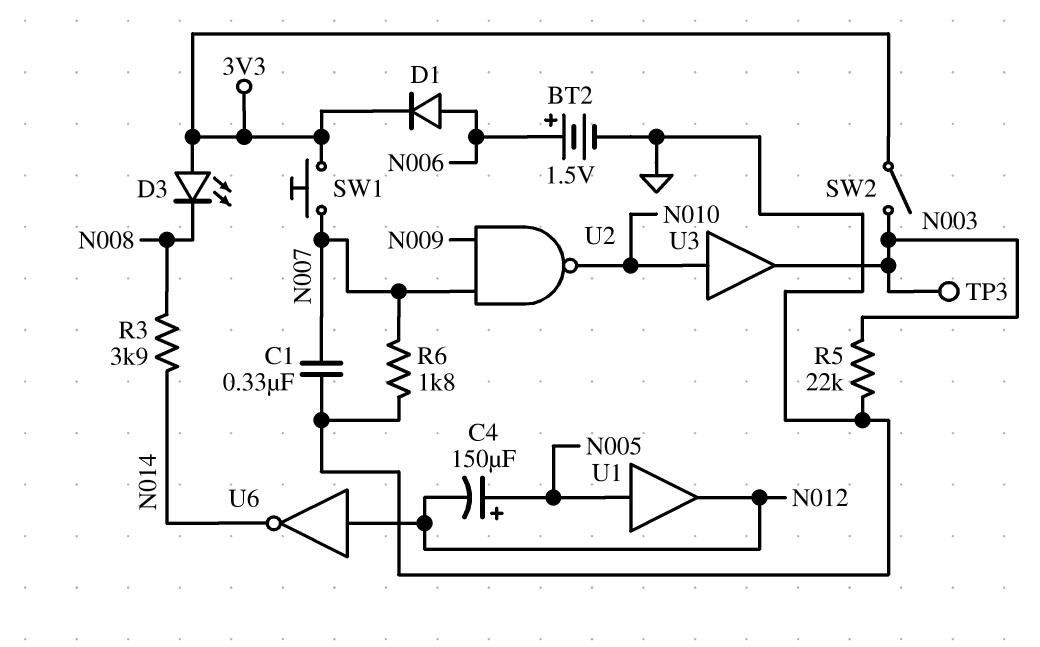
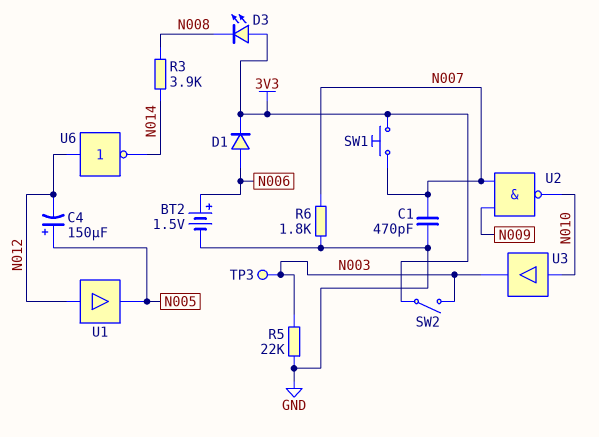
C1: 330nF (GND, N007) -> 470pF (GND, N007)
U1: buffer (in N005, out N012) -> buffer (in N012, out N005)

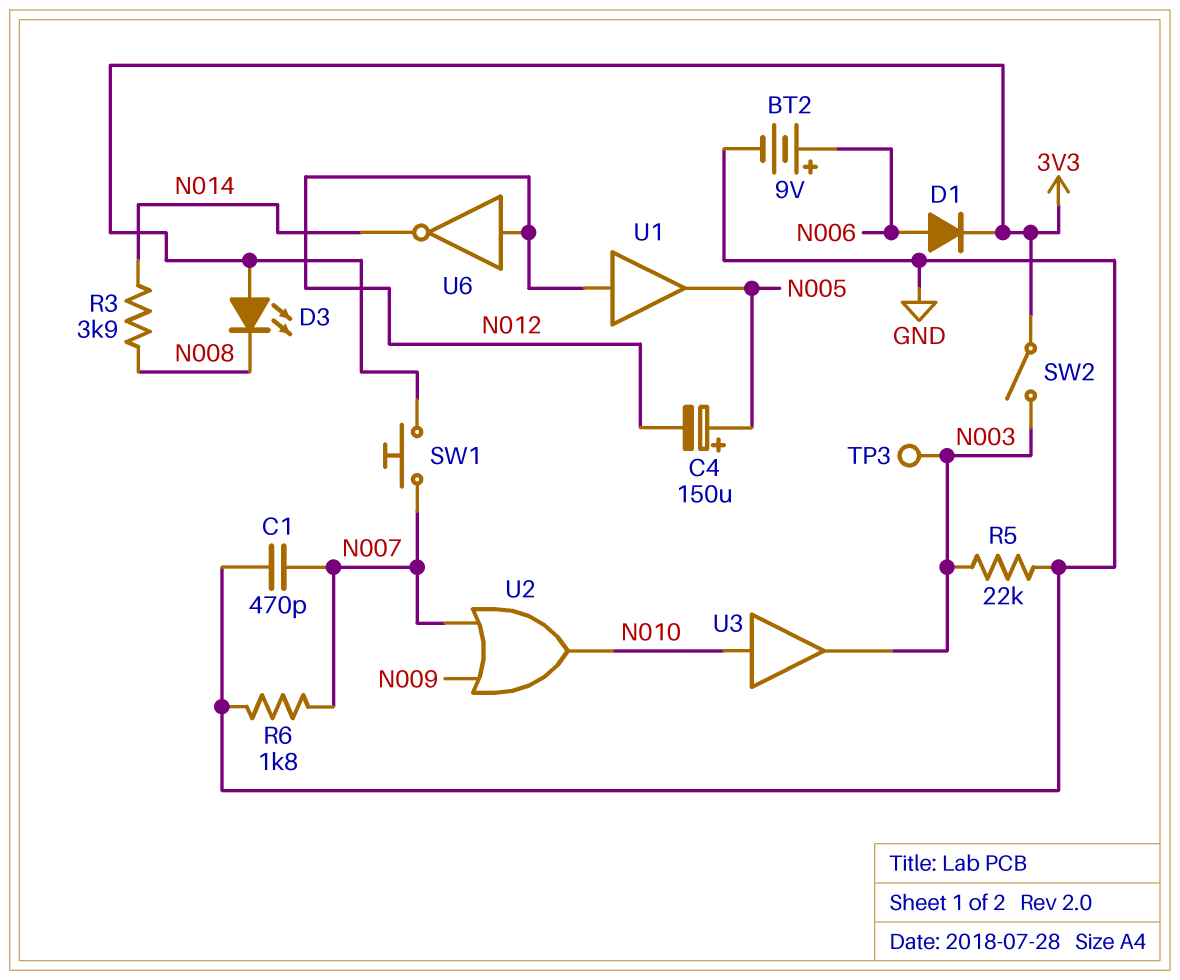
BT2: 1.5V (plus N006, minus GND) -> 9V (plus N006, minus GND)
U2: NAND (in N007, in N009, out N010) -> OR (in N007, in N009, out N010)

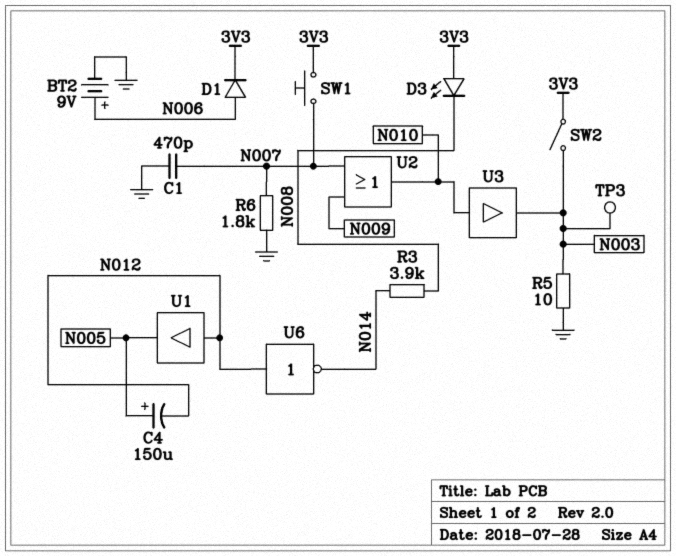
R5: 22k (GND, N003) -> 10 (GND, N003)

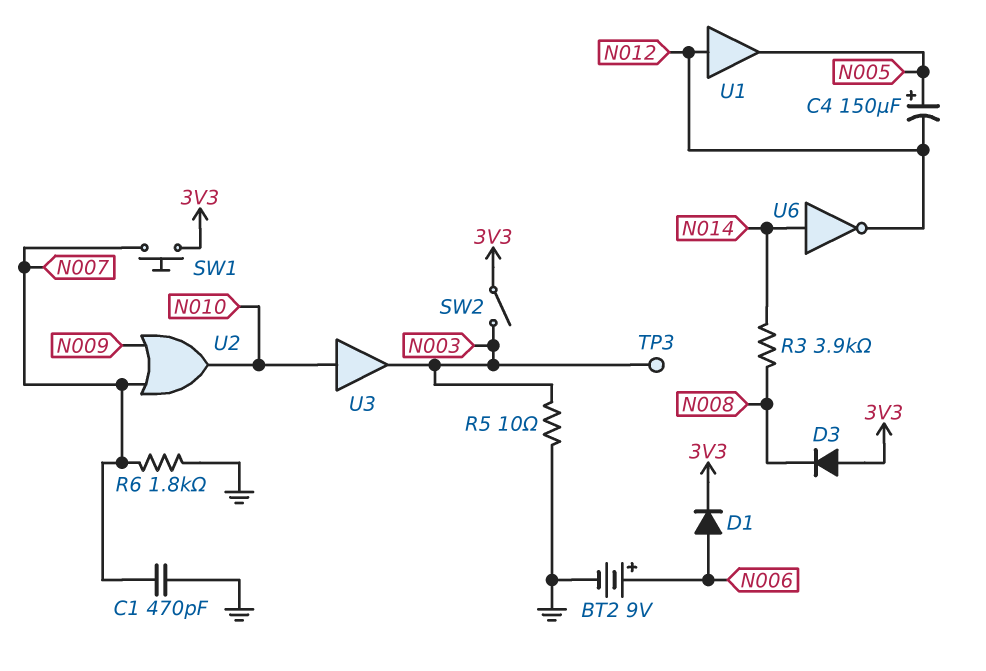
D3: LED (A 3V3, K N008) -> diode (A 3V3, K N008)
U6: NOT (in N012, out N014) -> NOT (in N014, out N012)

